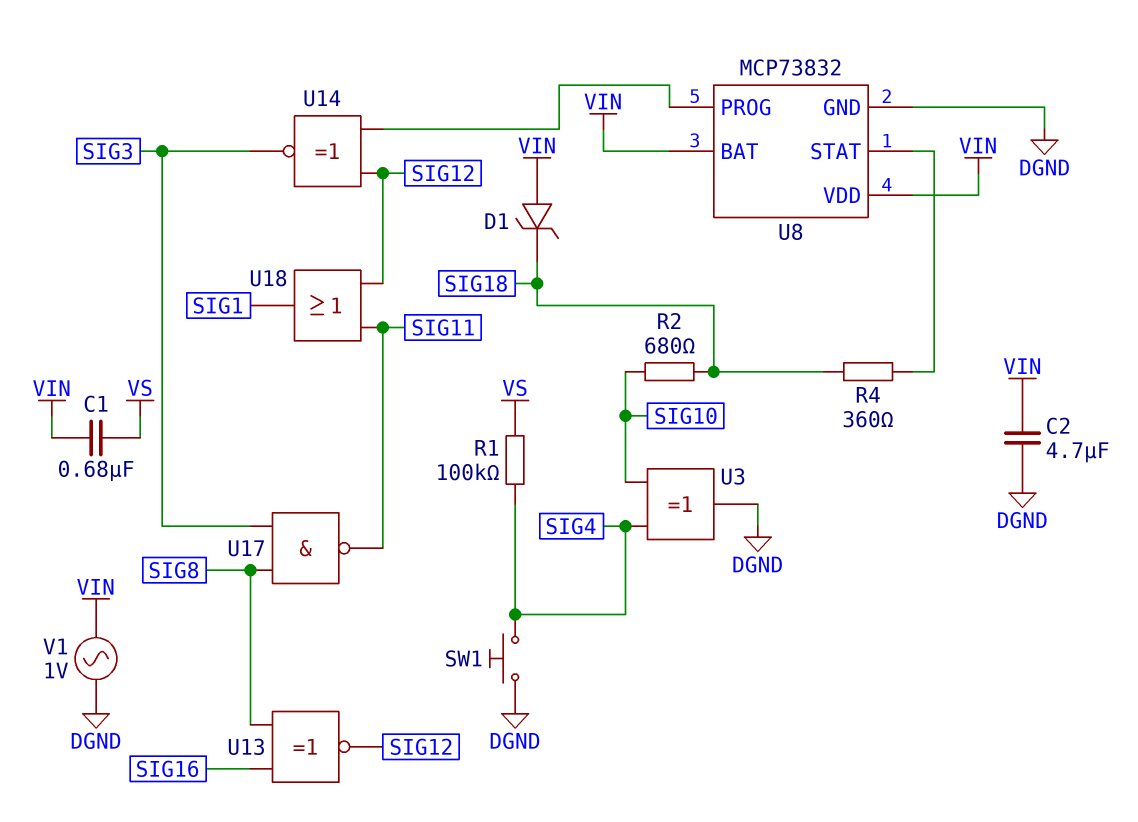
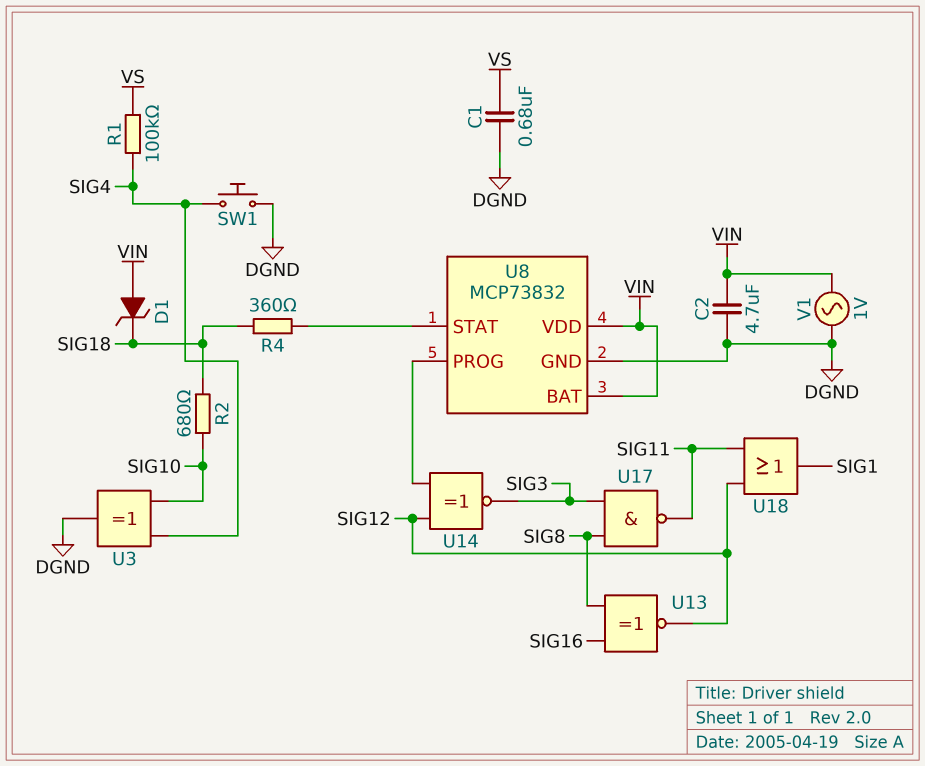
C1: 680nF (VIN, VS) -> 680nF (DGND, VS)

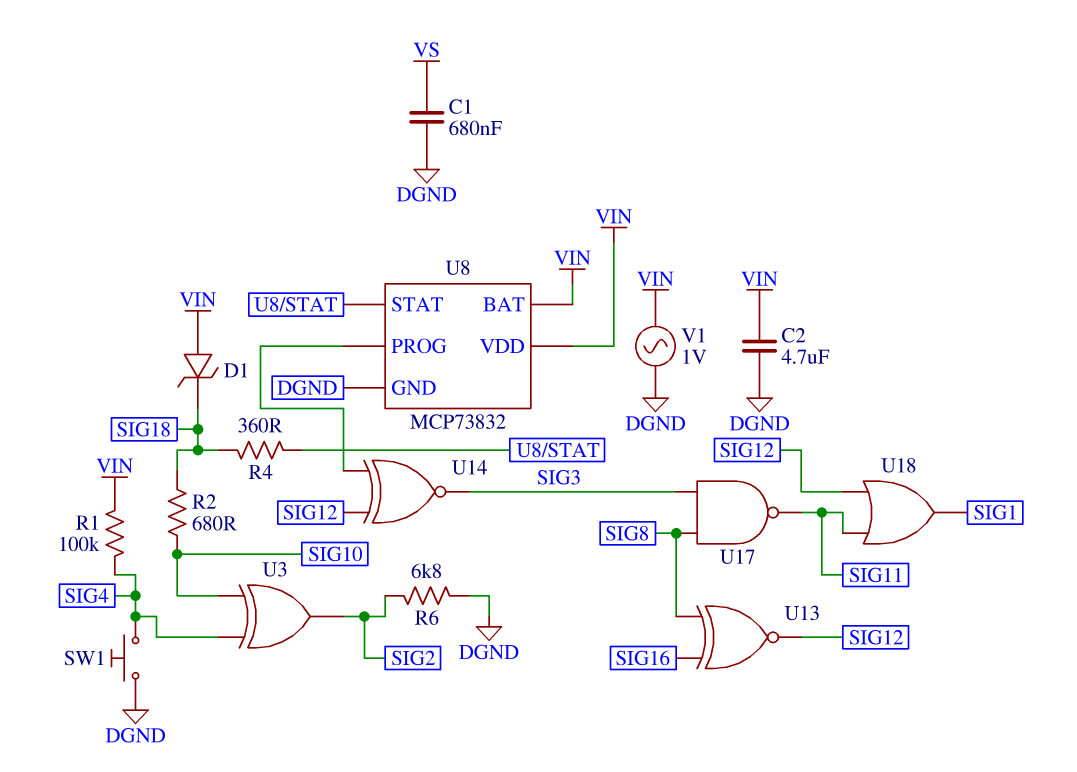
R1: 100k (SIG4, VS) -> 100k (SIG4, VIN)
R6: none -> 6.8k (DGND, SIG2)
U3: XOR (in SIG4, in SIG10, out DGND) -> XOR (in SIG4, in SIG10, out SIG2)

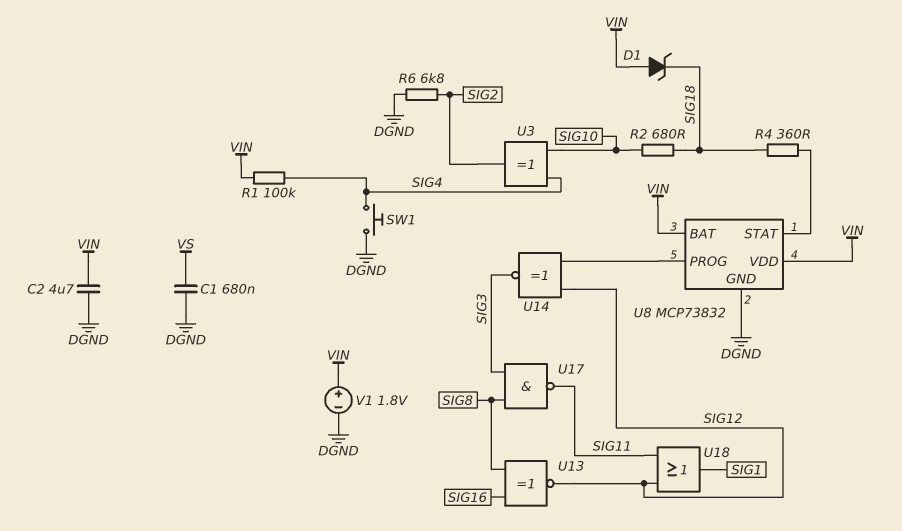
V1: AC 1V (DGND, VIN) -> 1.8V (plus VIN, minus DGND)

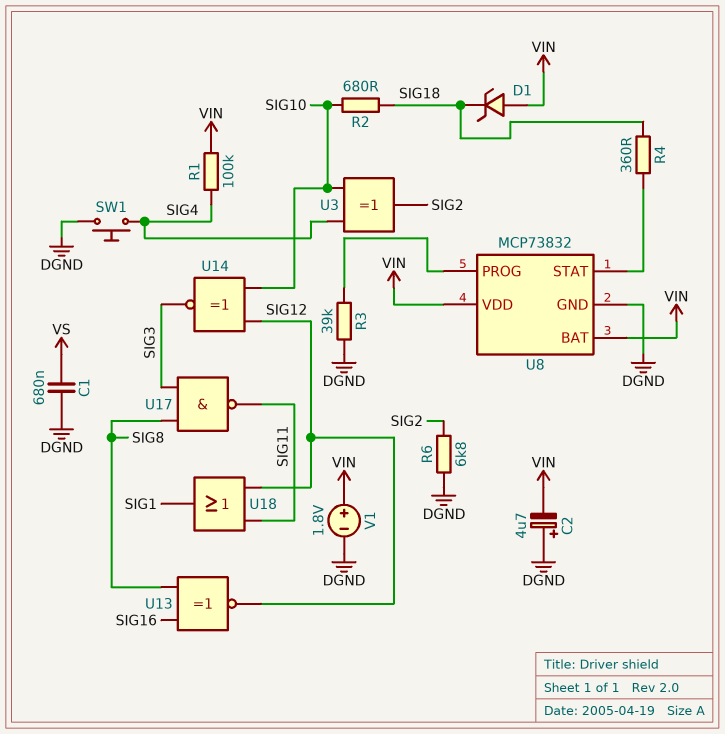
C2: 4.7uF (DGND, VIN) -> 4.7uF (plus DGND, minus VIN)
R3: none -> 39k (DGND, U8/PROG)
U14: XNOR (in SIG12, in U8/PROG, out SIG3) -> XNOR (in SIG10, in SIG12, out SIG3)

